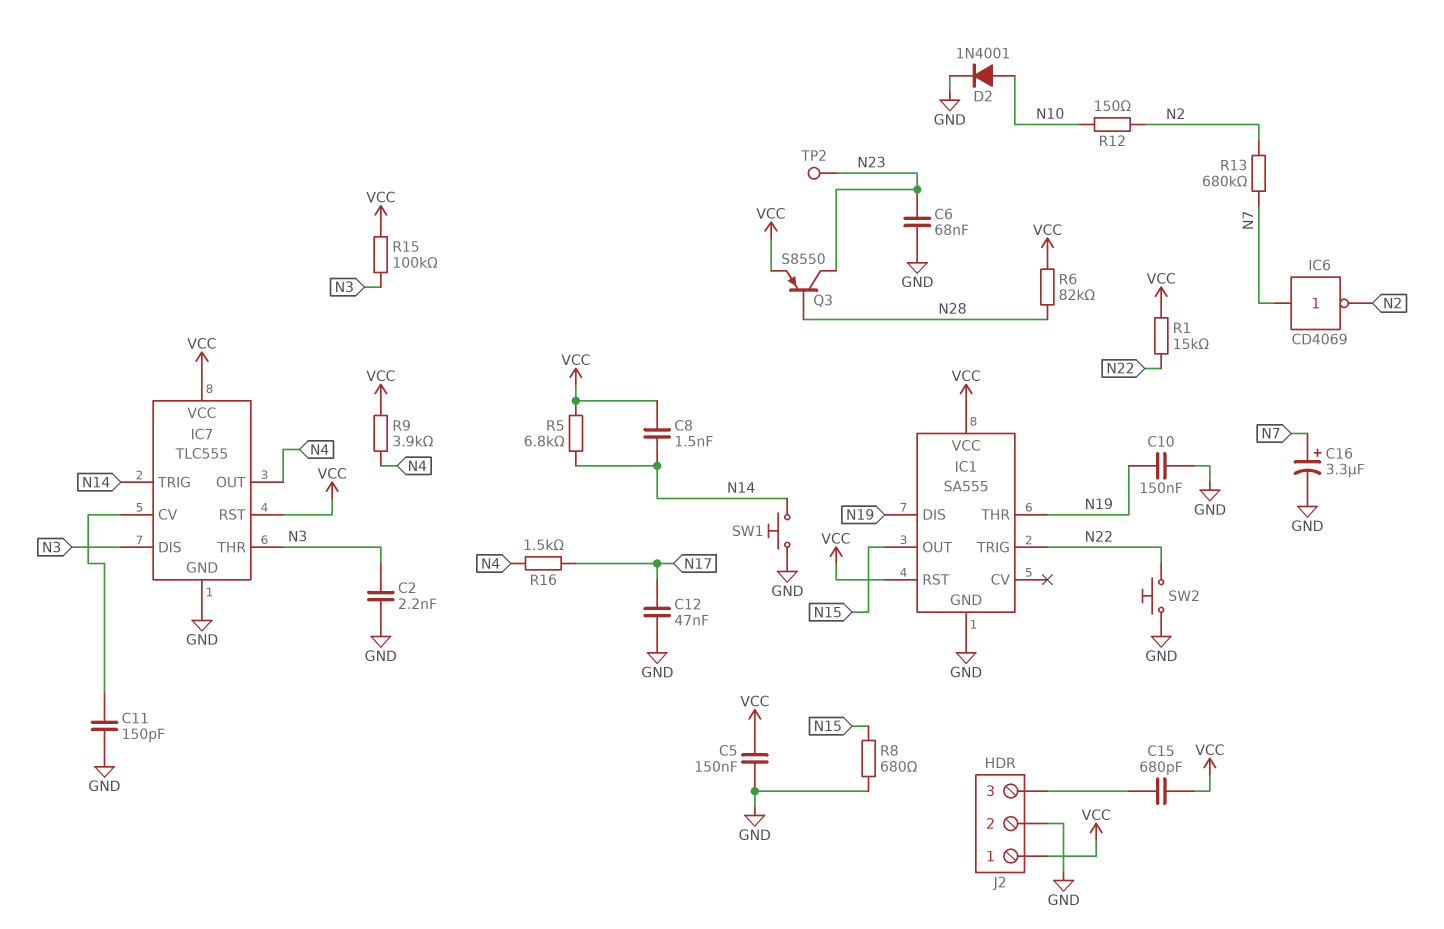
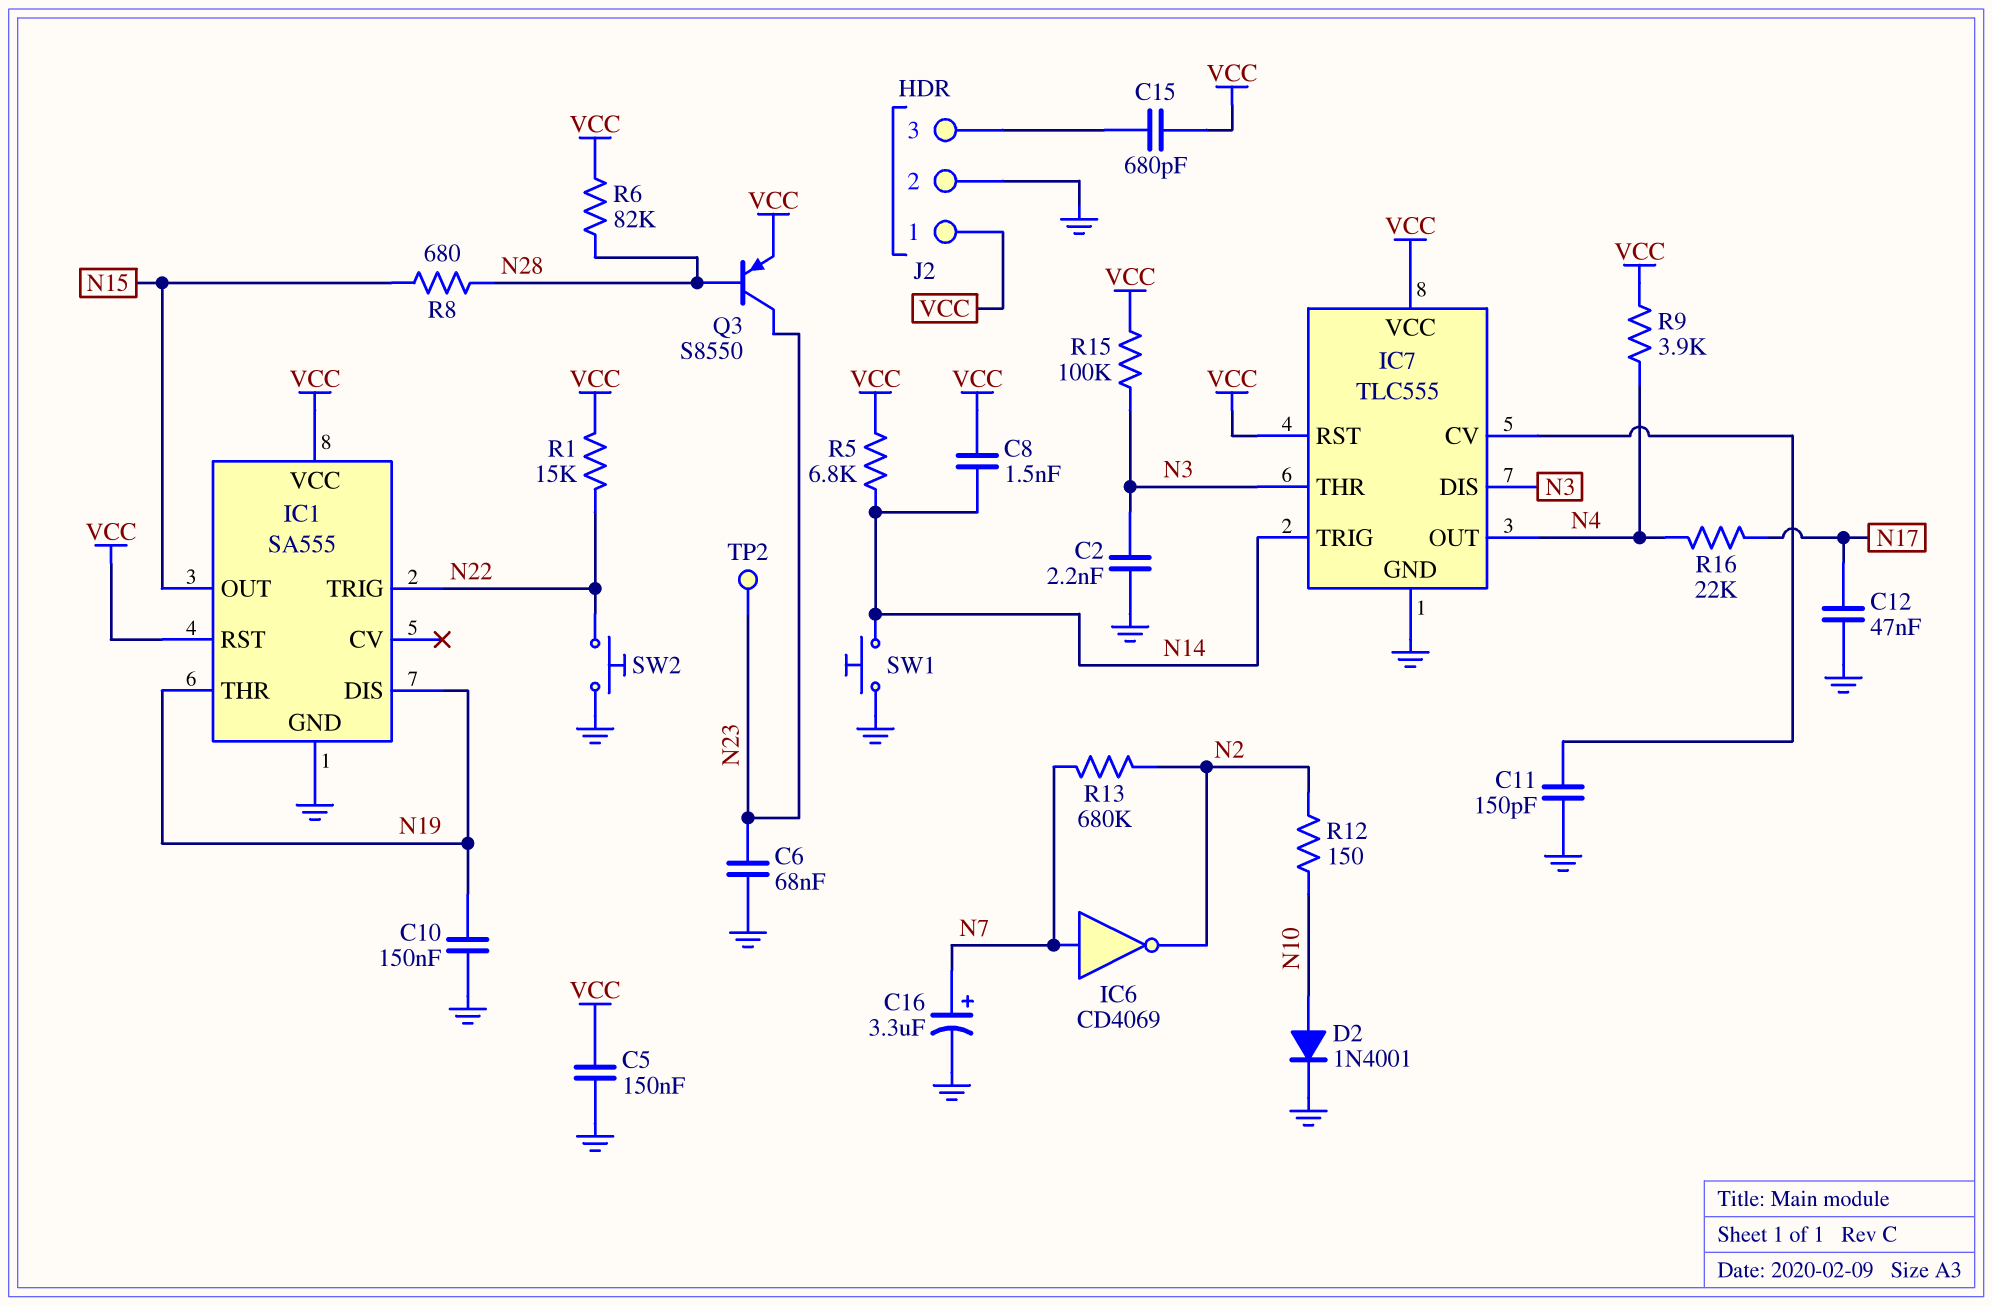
R8: 680 (GND, N15) -> 680 (N15, N28)
R16: 1.5k (N4, N17) -> 22k (N4, N17)

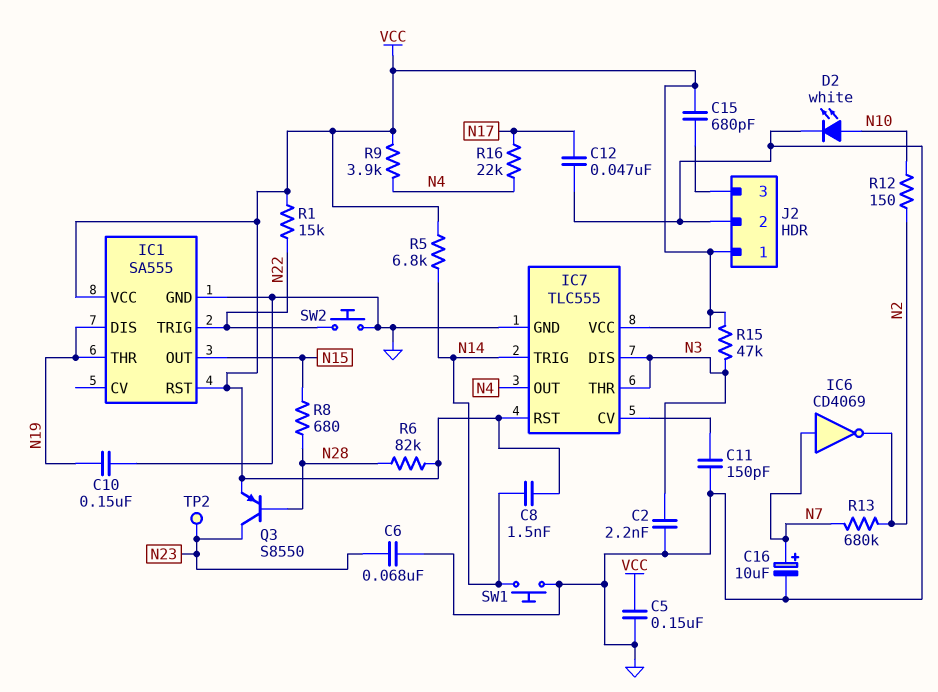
C16: 3.3uF (plus N7, minus GND) -> 10uF (plus N7, minus GND)
D2: diode 1N4001 (A N10, K GND) -> LED white (A N10, K GND)
R15: 100k (N3, VCC) -> 47k (N3, VCC)

